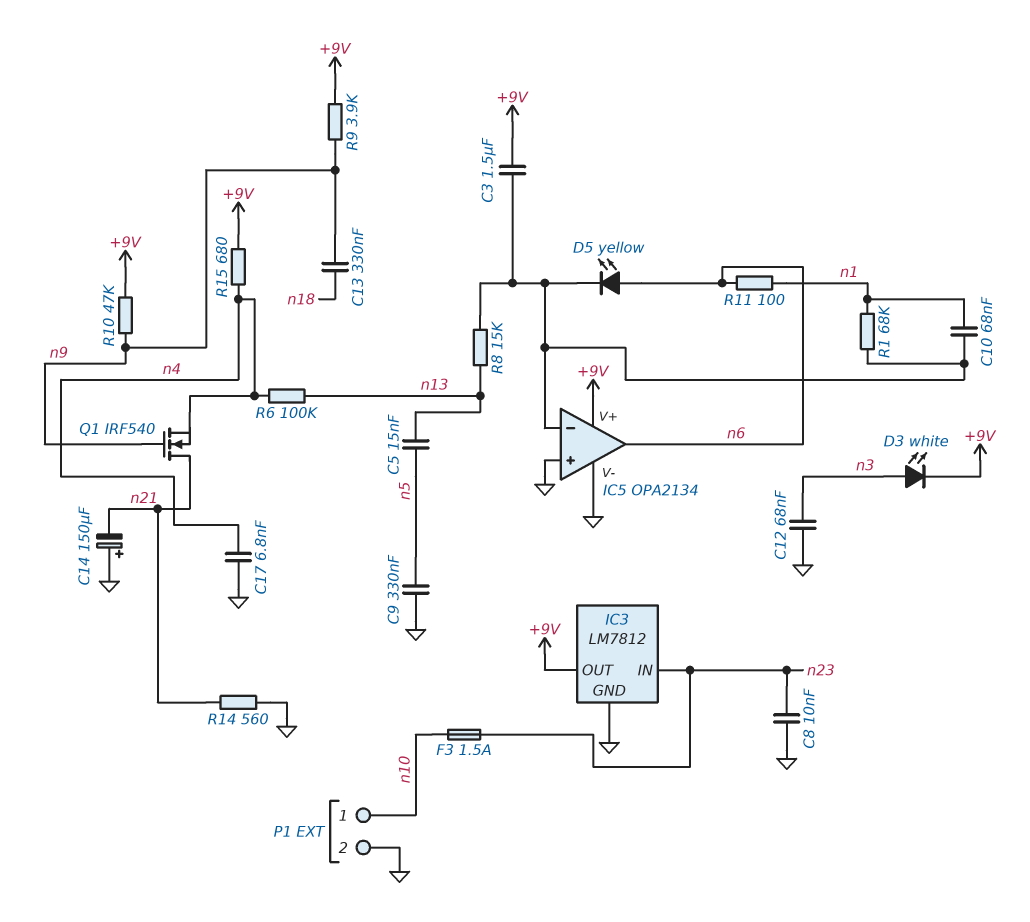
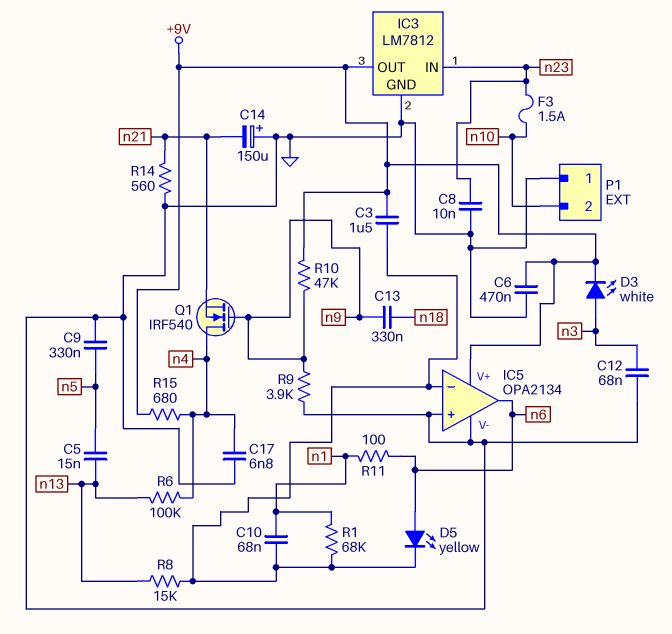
C6: none -> 470nF (+9V, GND)
P1 pin 1: n10 -> GND
P1 pin 2: GND -> n10
Q1: NMOS IRF540 (G n9, D n21, S n4) -> NMOS IRF540 (G n9, D n4, S n21)
R9: 3.9k (+9V, n9) -> 3.9k (GND, n9)

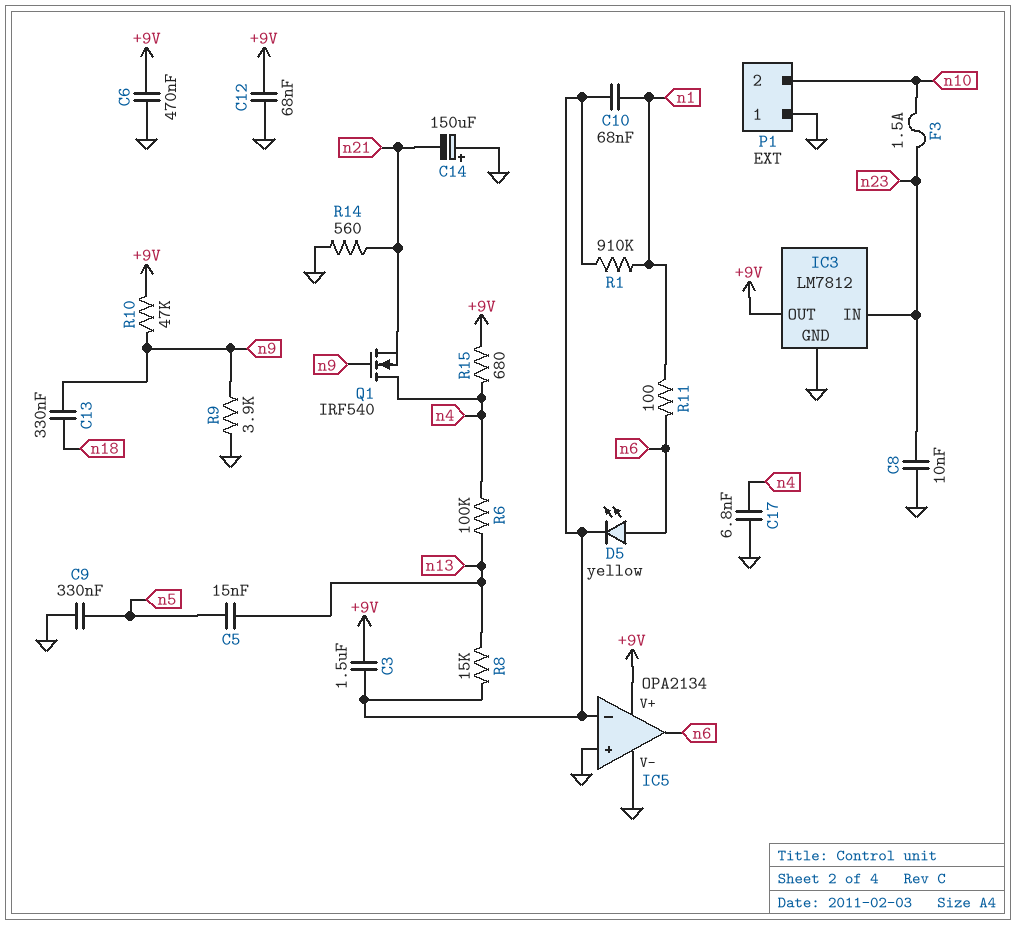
C12: 68nF (GND, n3) -> 68nF (+9V, GND)
D3: LED white (A n3, K +9V) -> none
R1: 68k (IC5/in-, n1) -> 910k (IC5/in-, n1)

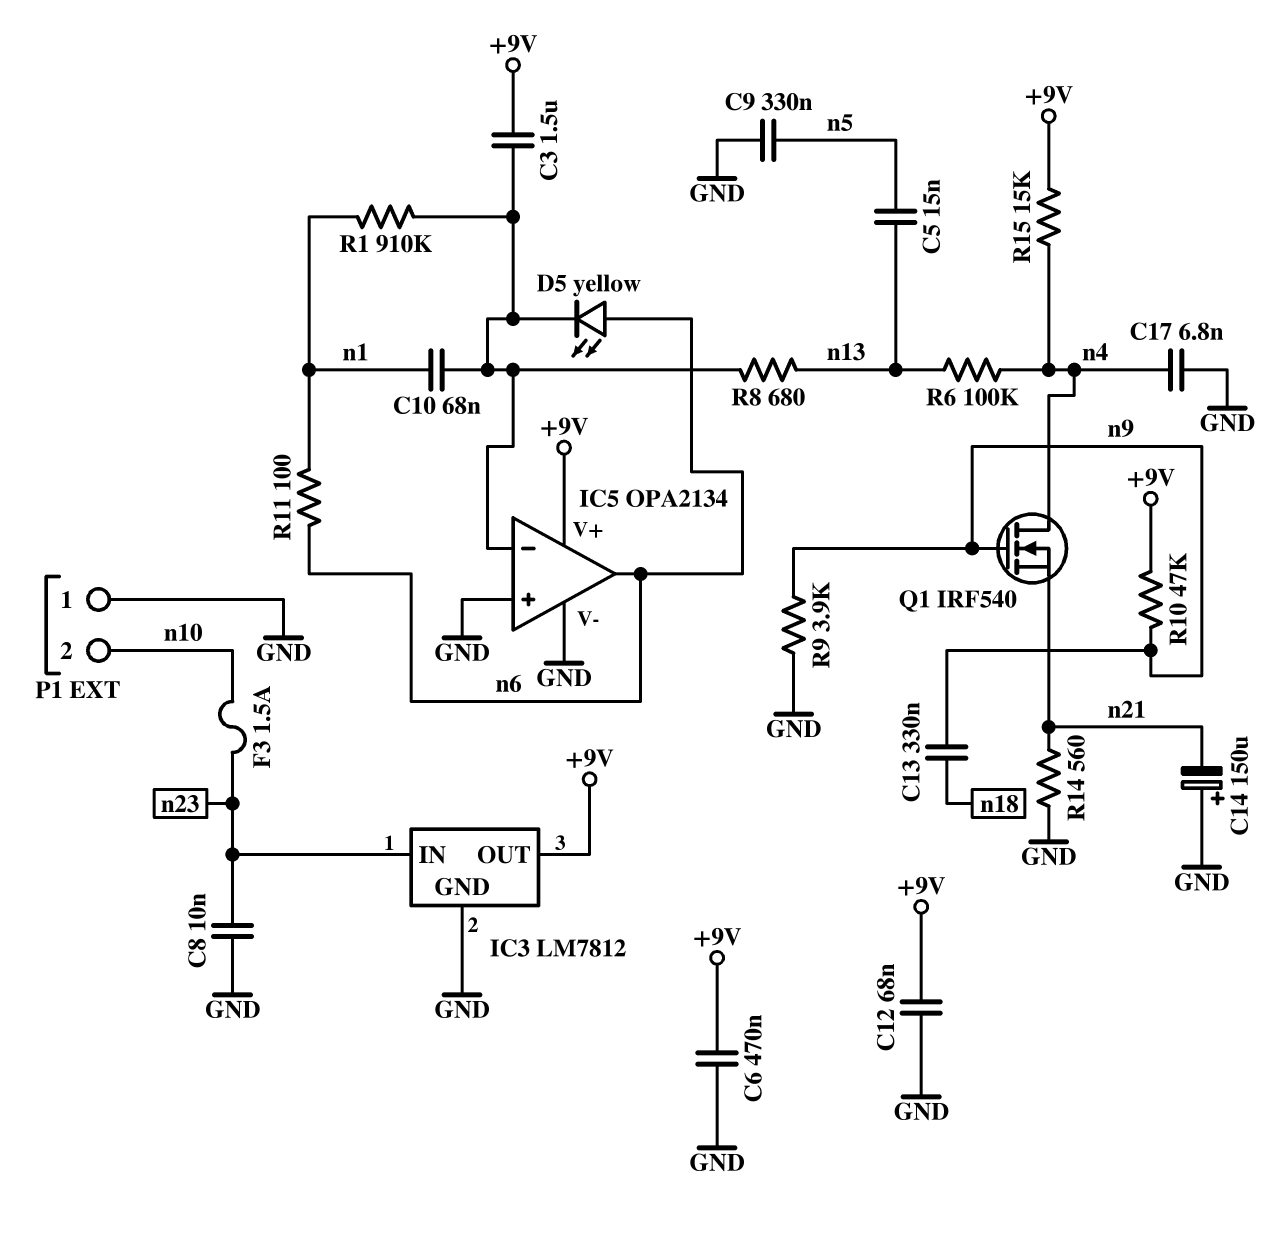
R8: 15k (IC5/in-, n13) -> 680 (IC5/in-, n13)
R15: 680 (+9V, n4) -> 15k (+9V, n4)

